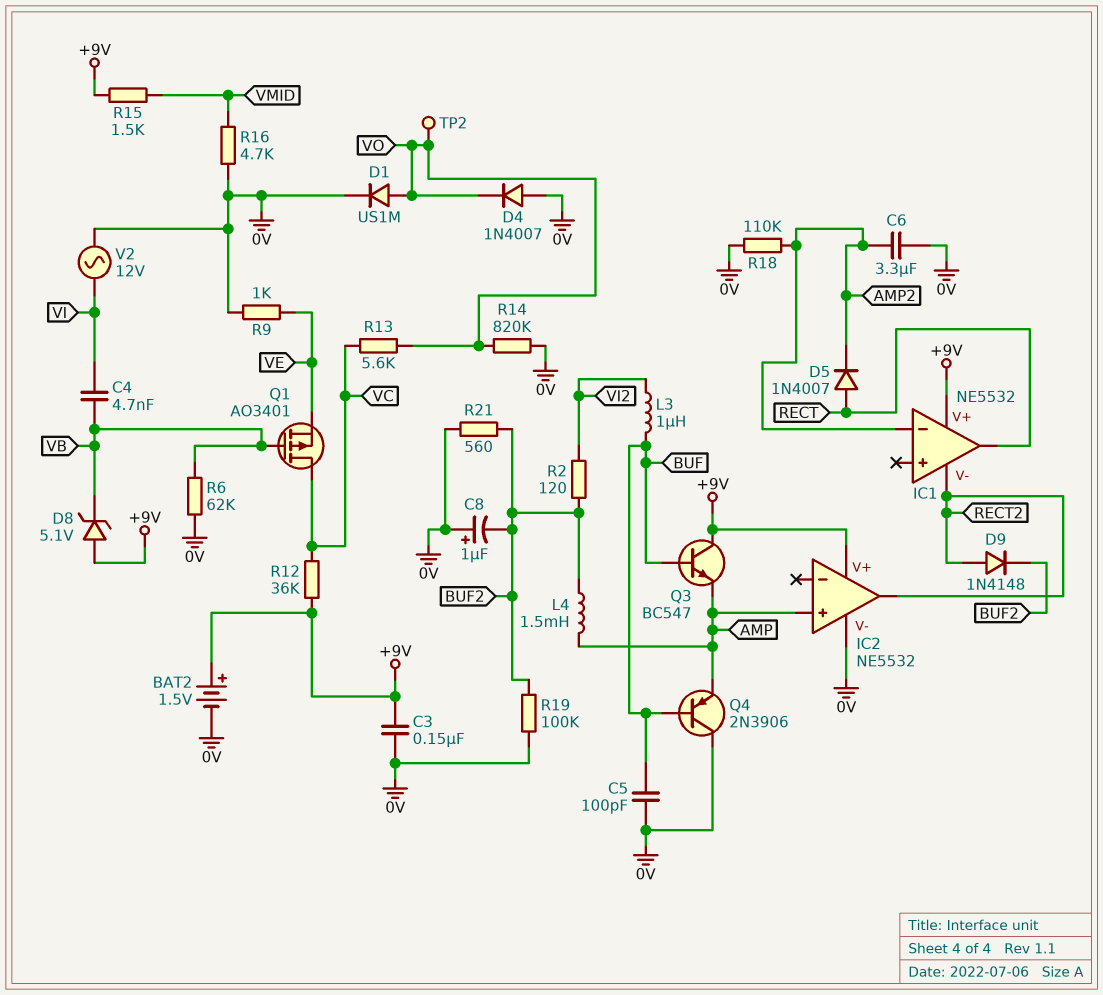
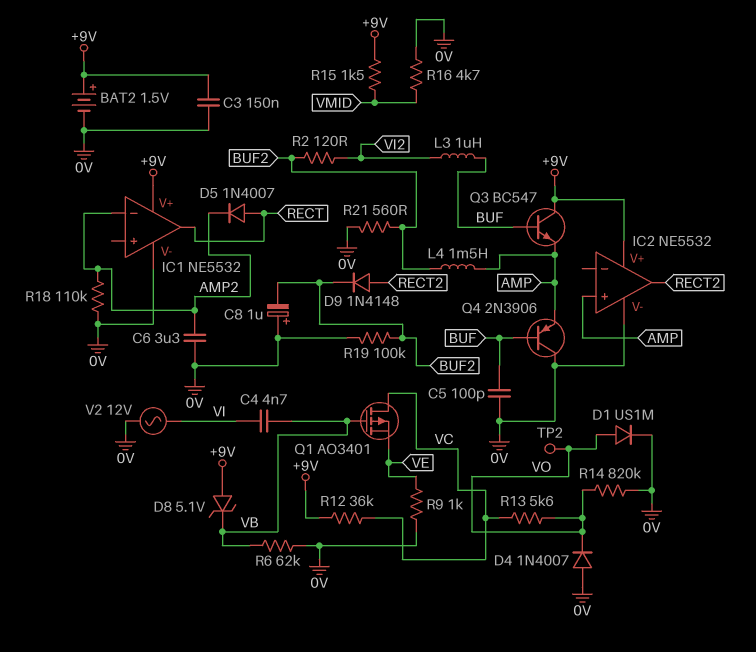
IC1 pin V-: RECT2 -> 0V

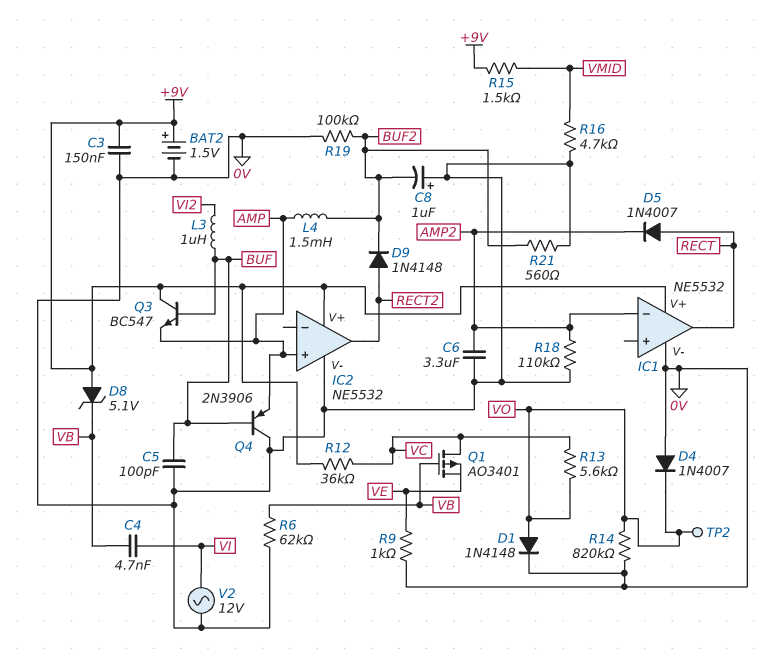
D1: diode US1M (A VO, K 0V) -> diode 1N4148 (A VO, K 0V)
R2: 120 (BUF2, VI2) -> none

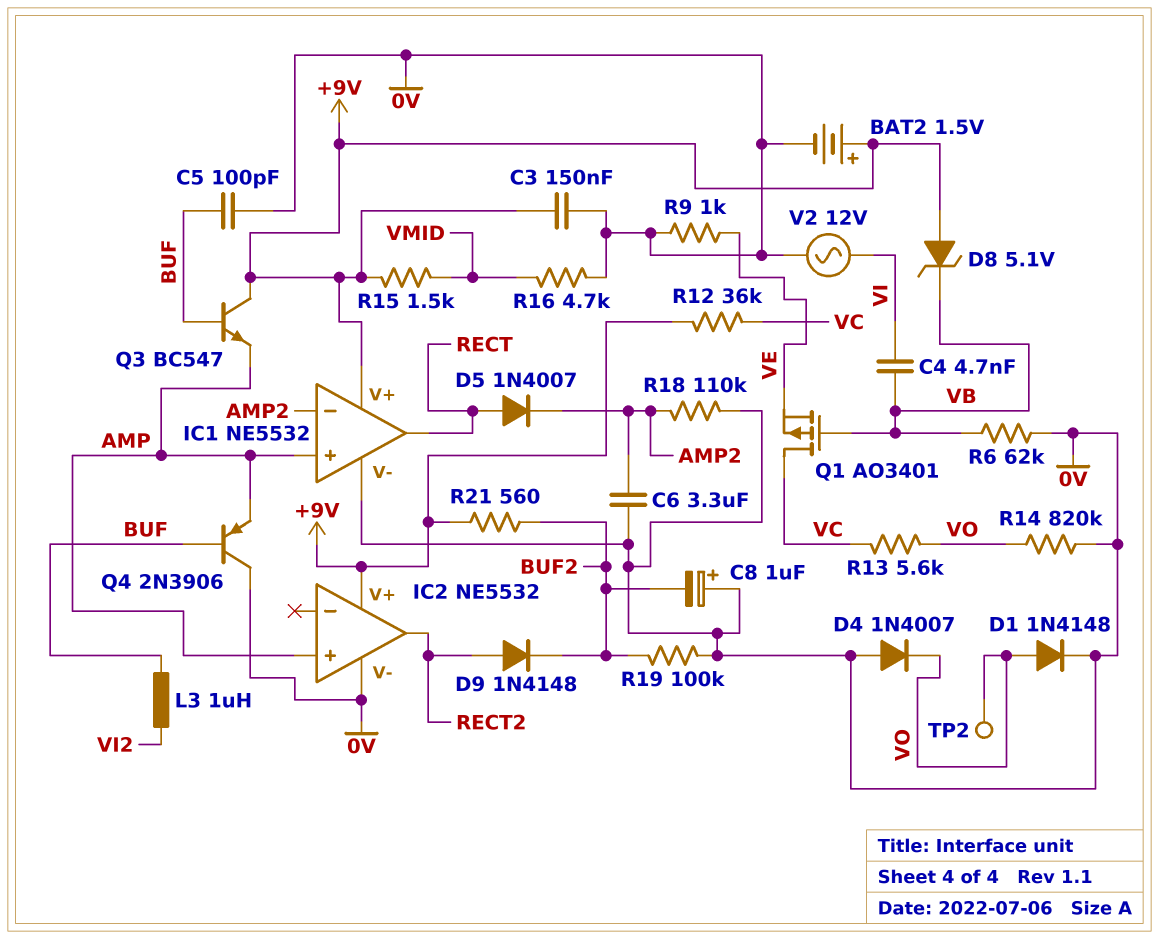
IC1 pin in+: none -> AMP
L4: 1.5mH (AMP, BUF2) -> none
R21: 560 (0V, BUF2) -> 560 (+9V, BUF2)

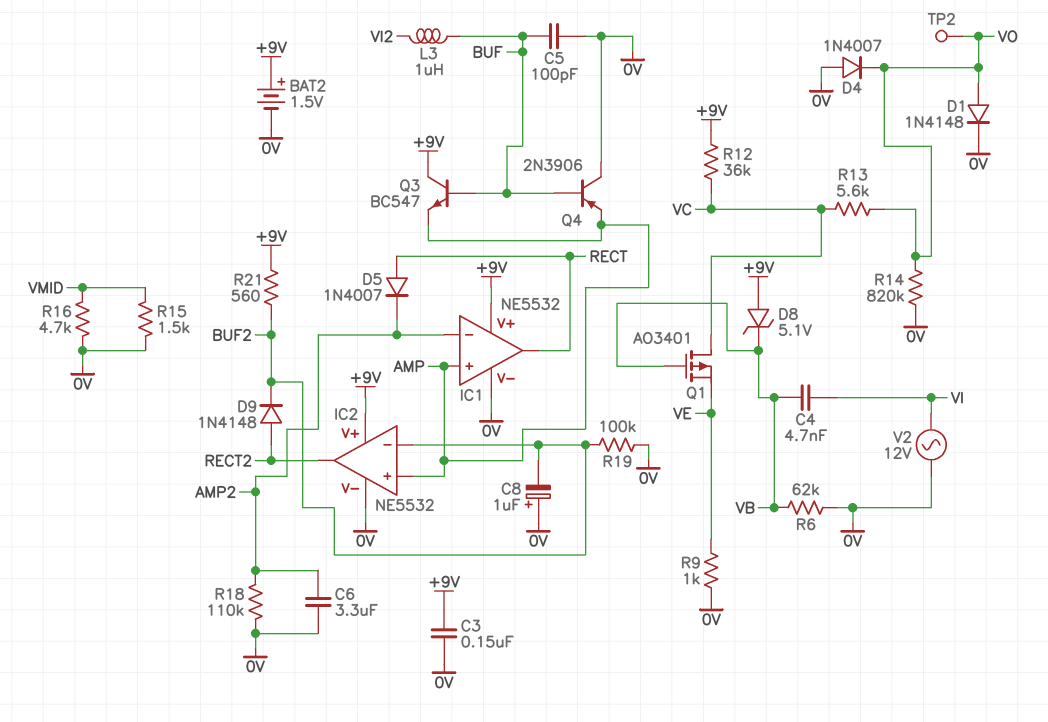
IC2 pin in-: none -> BUF2
R15: 1.5k (+9V, VMID) -> 1.5k (0V, VMID)

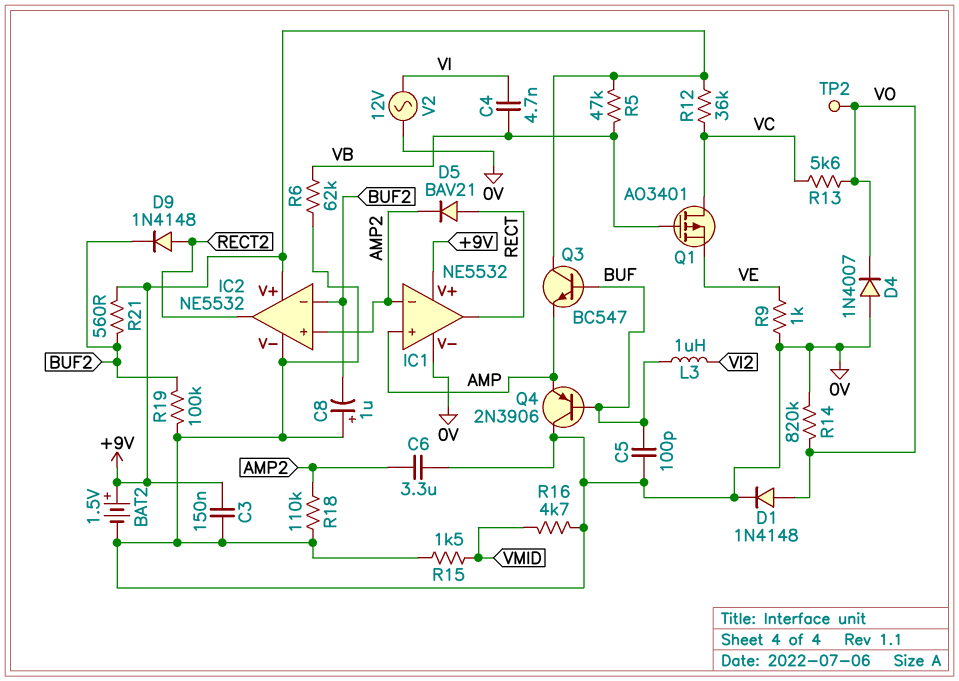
D5: diode 1N4007 (A RECT, K AMP2) -> diode BAV21 (A RECT, K AMP2)
D8: zener 5.1V (A +9V, K VB) -> none
IC2 pin in+: AMP -> AMP2
R5: none -> 47k (+9V, VB)

